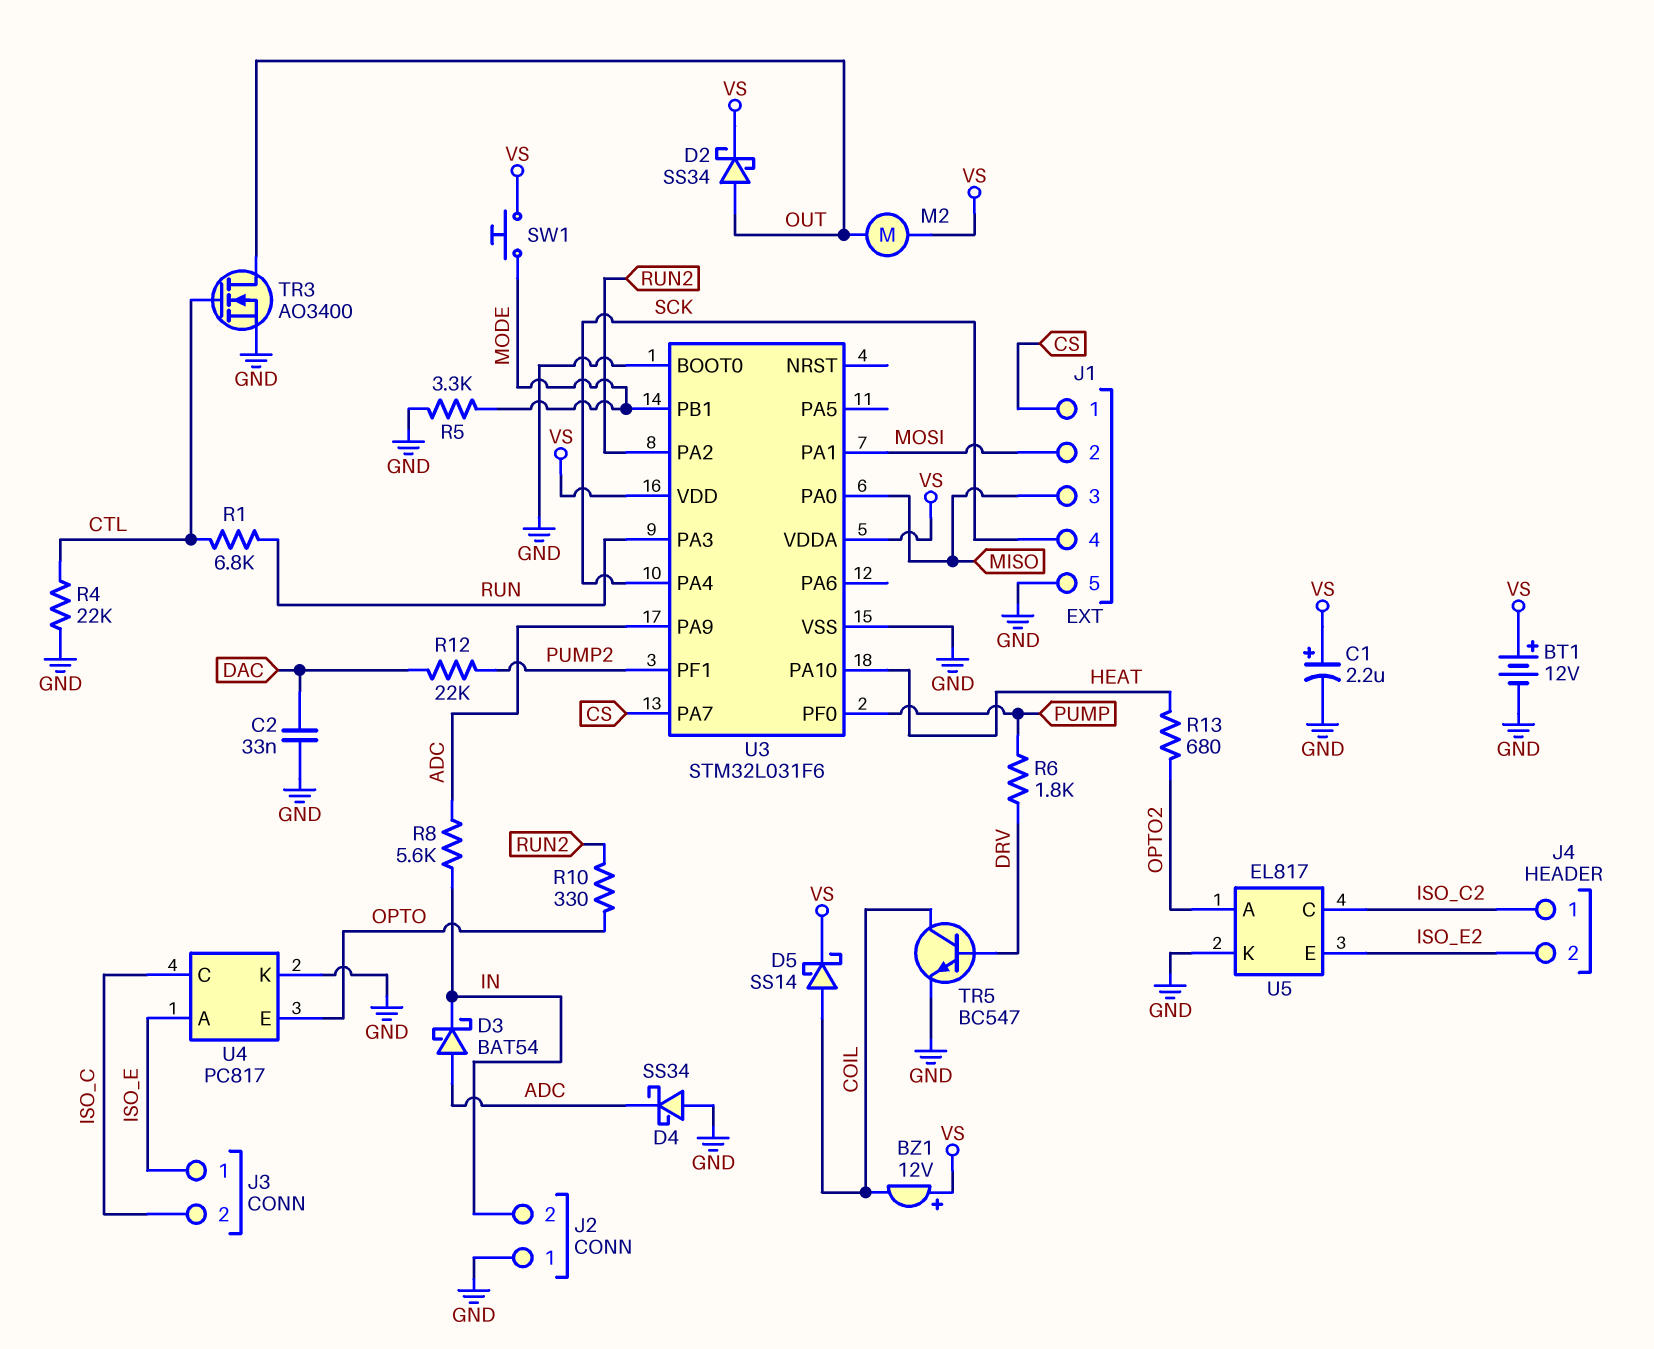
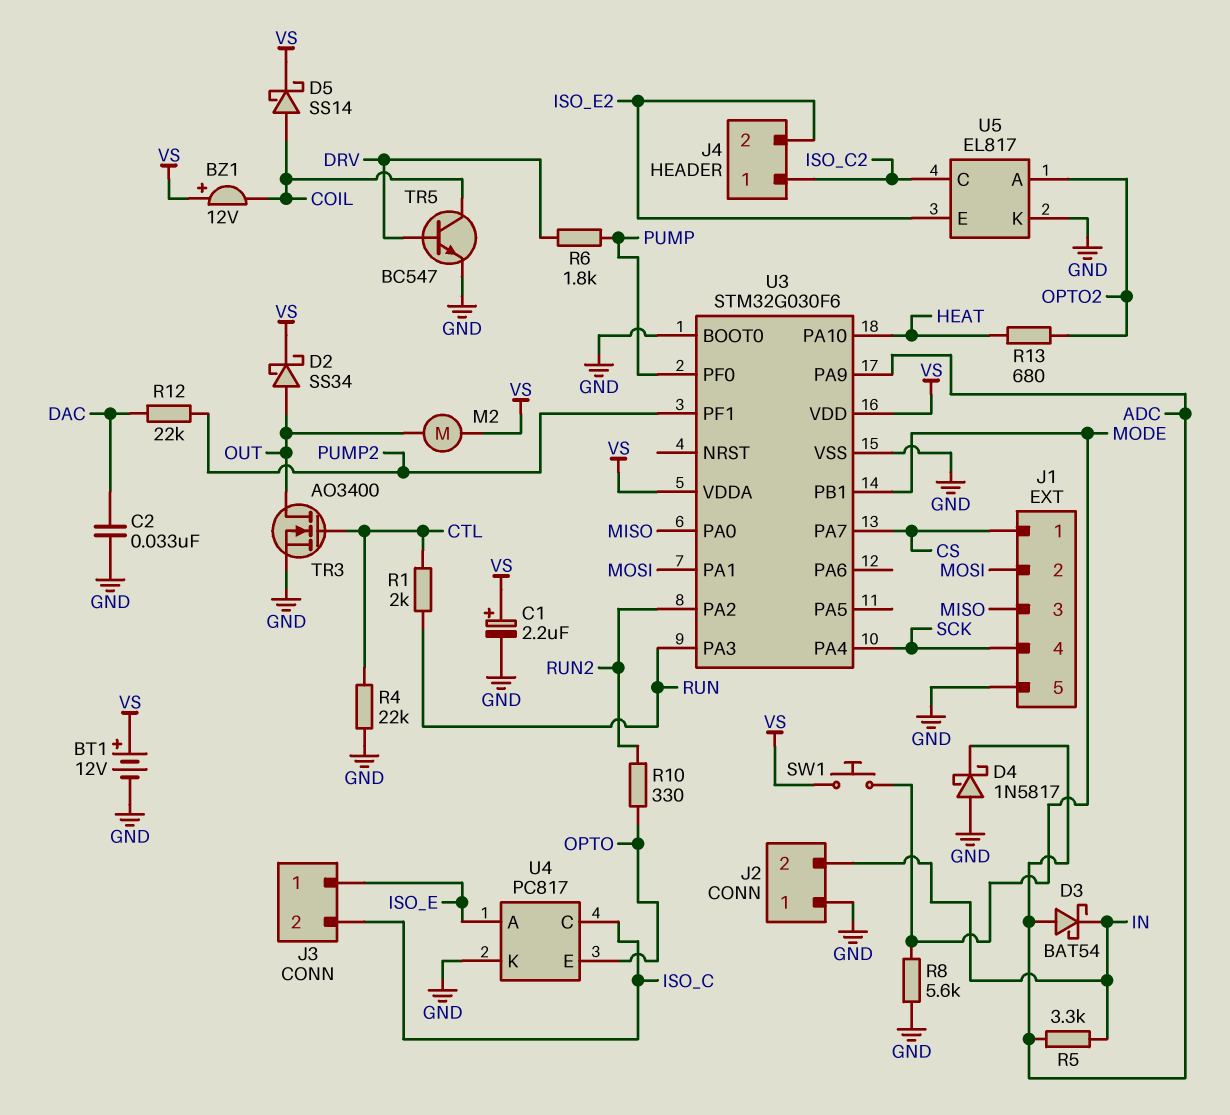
D4: schottky SS34 (A GND, K ADC) -> schottky 1N5817 (A GND, K ADC)
R1: 6.8k (CTL, RUN) -> 2k (CTL, RUN)
R5: 3.3k (GND, MODE) -> 3.3k (ADC, IN)
R8: 5.6k (ADC, IN) -> 5.6k (GND, MODE)
U3: STM32L031F6 -> STM32G030F6

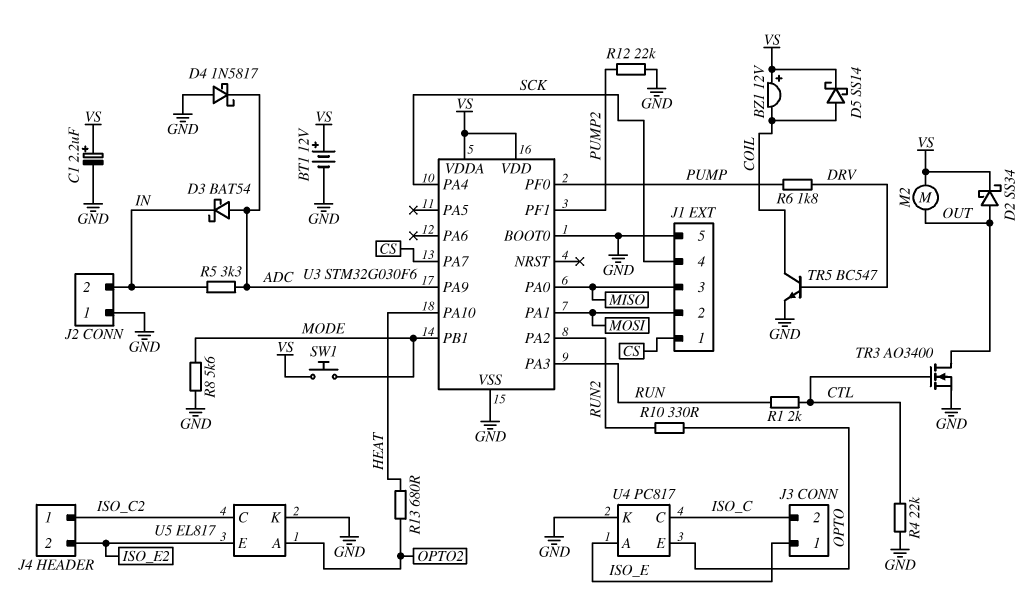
C2: 33nF (DAC, GND) -> none
R12: 22k (DAC, PUMP2) -> 22k (GND, PUMP2)

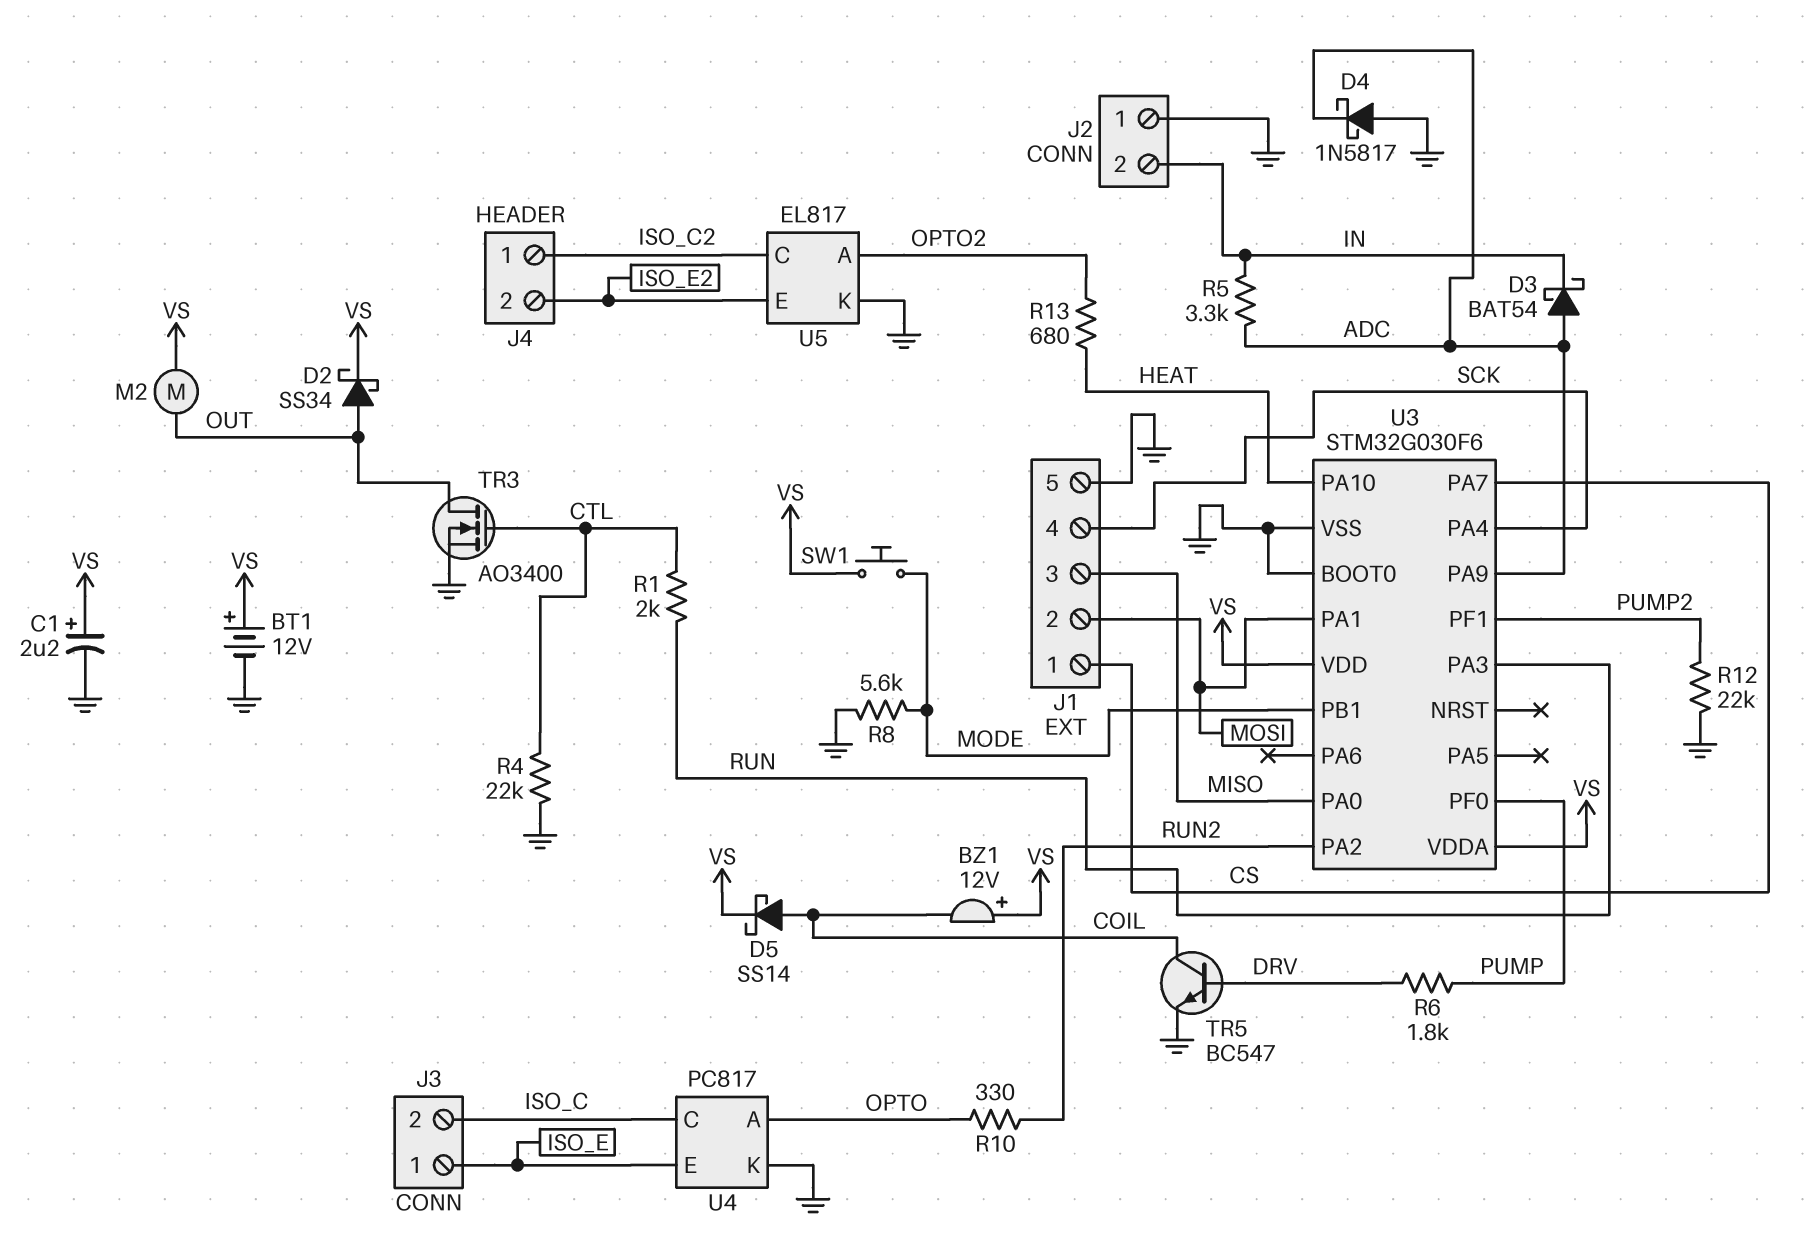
U4 pin A: ISO_E -> OPTO
U4 pin E: OPTO -> ISO_E

